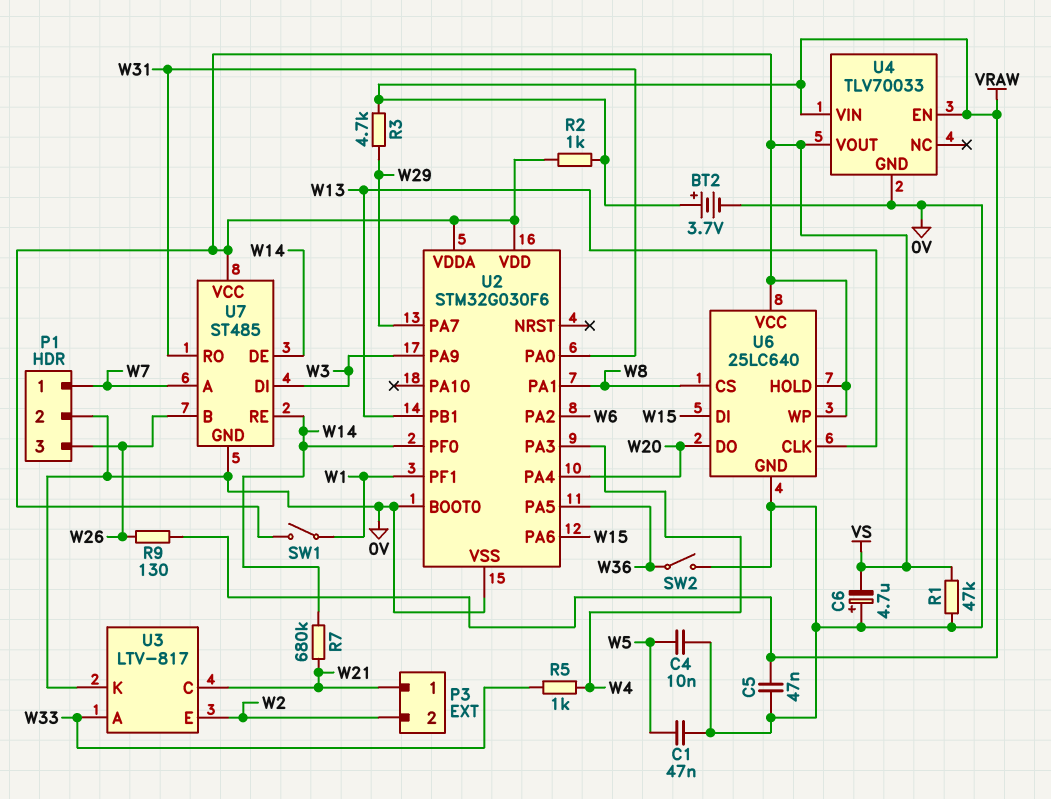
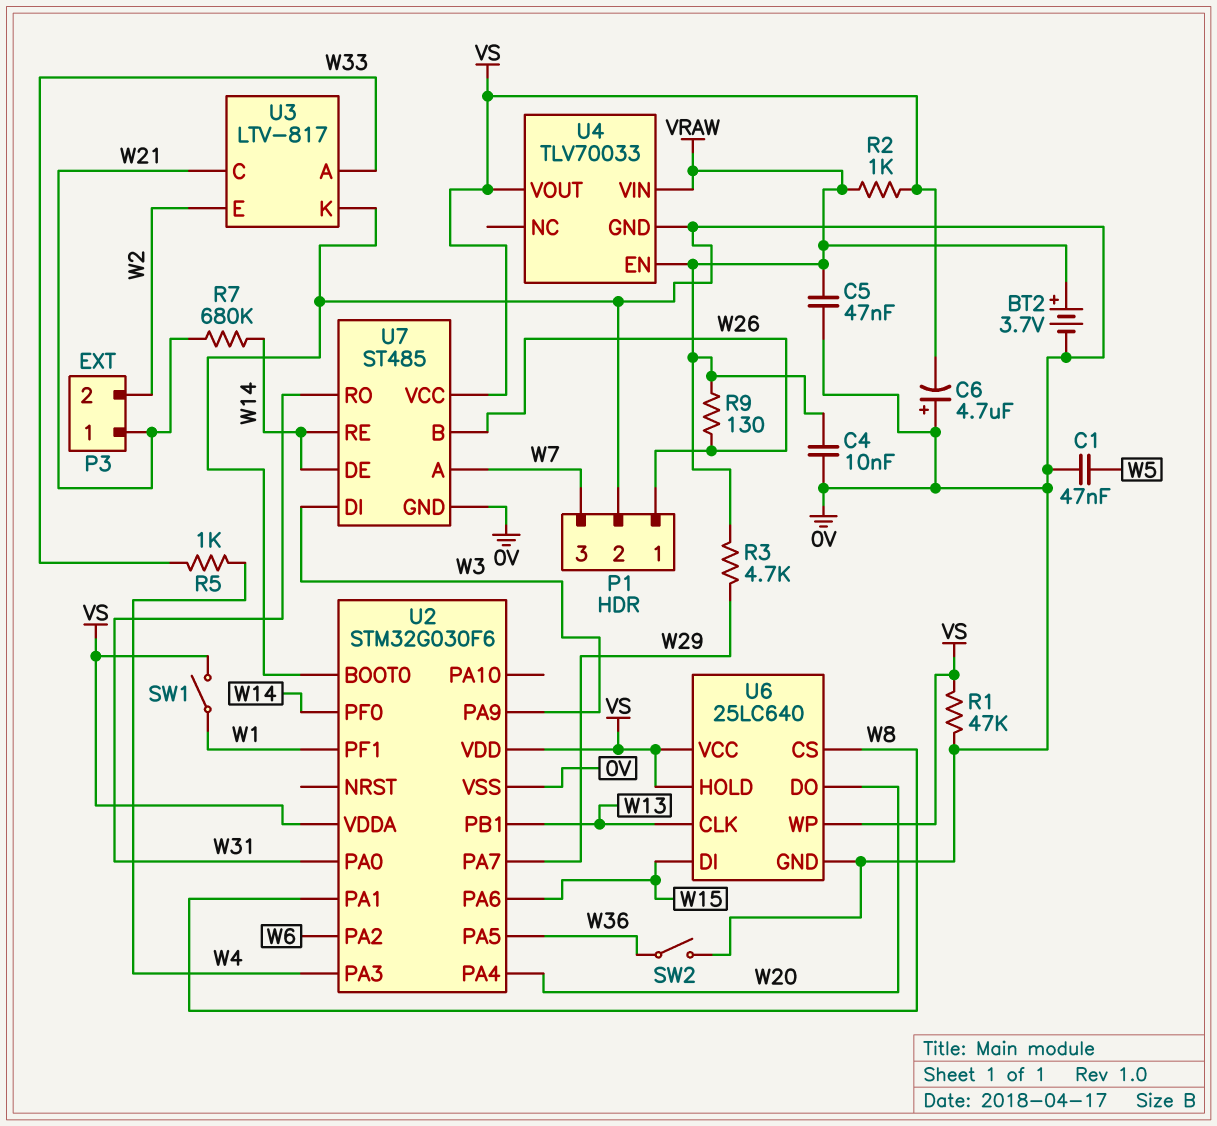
C4: 10nF (0V, W5) -> 10nF (0V, VRAW)
P1 pin 1: W7 -> W26
P1 pin 3: W26 -> W7

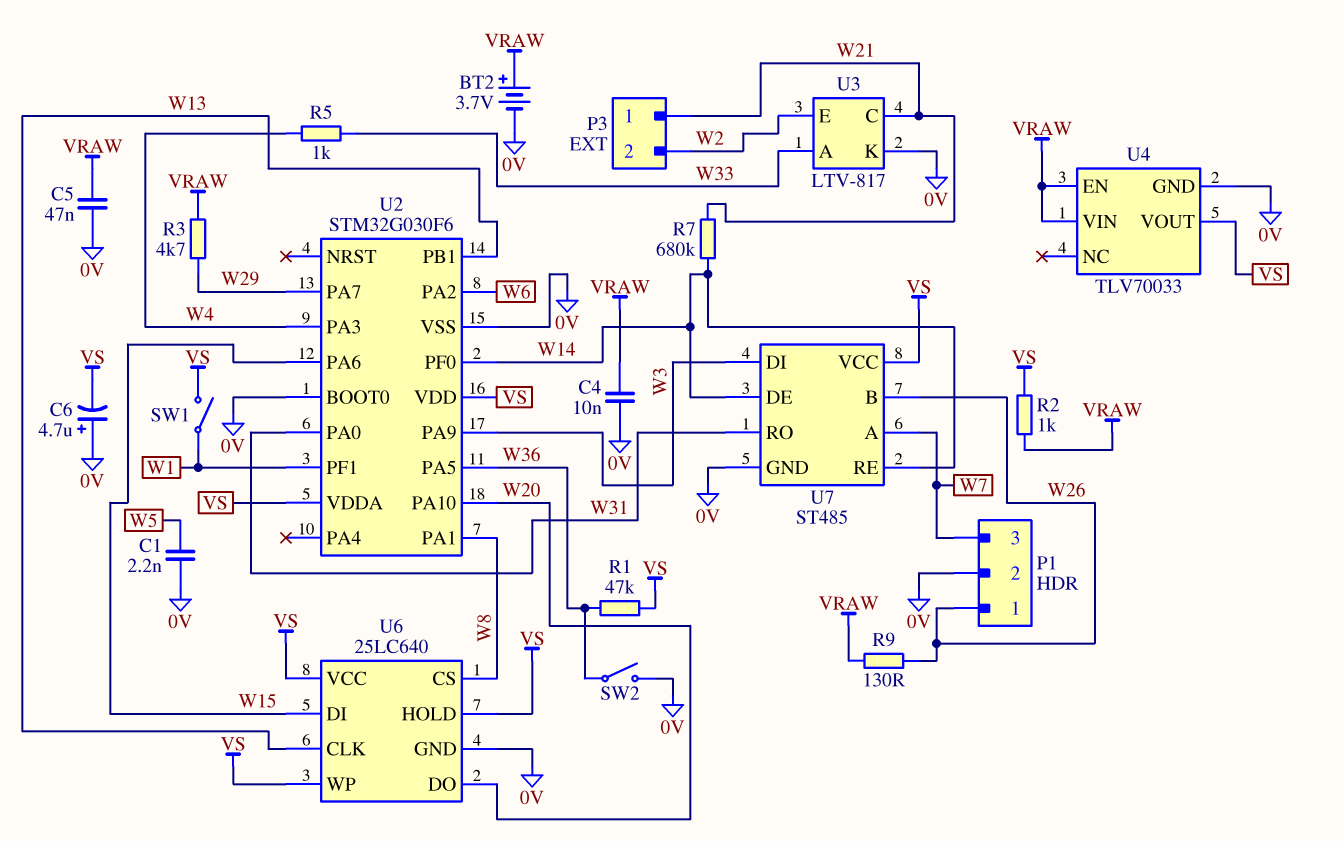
C1: 47nF (0V, W5) -> 2.2nF (0V, W5)
R1: 47k (0V, VS) -> 47k (VS, W36)
U2 pin PA4: W20 -> none
U2 pin PA10: none -> W20

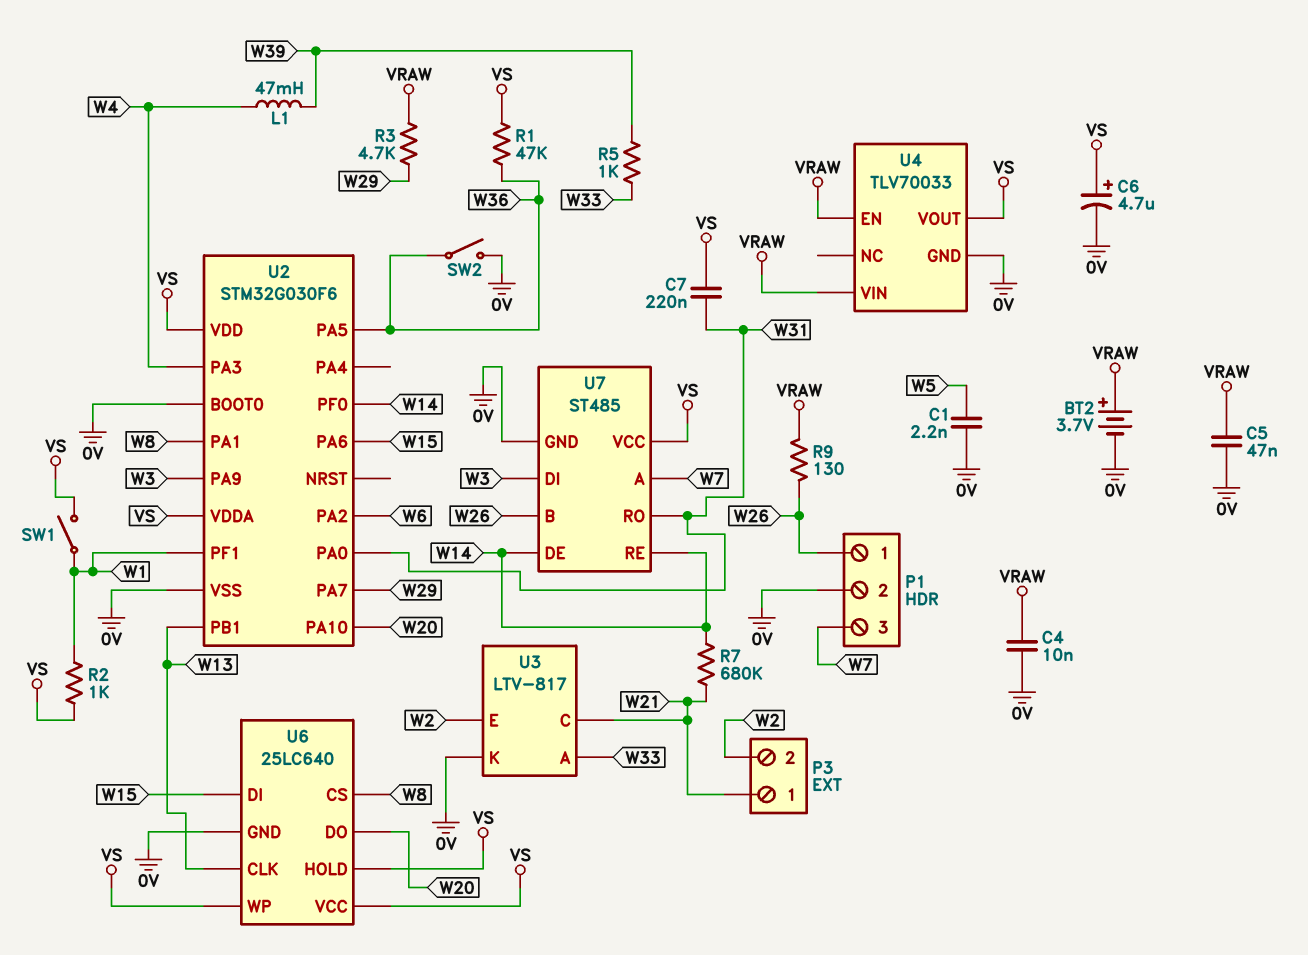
C6: 4.7uF (plus 0V, minus VS) -> 4.7uF (plus VS, minus 0V)
C7: none -> 220nF (VS, W31)
L1: none -> 47mH (W4, W39)
R2: 1k (VRAW, VS) -> 1k (VS, W1)
R5: 1k (W4, W33) -> 1k (W33, W39)

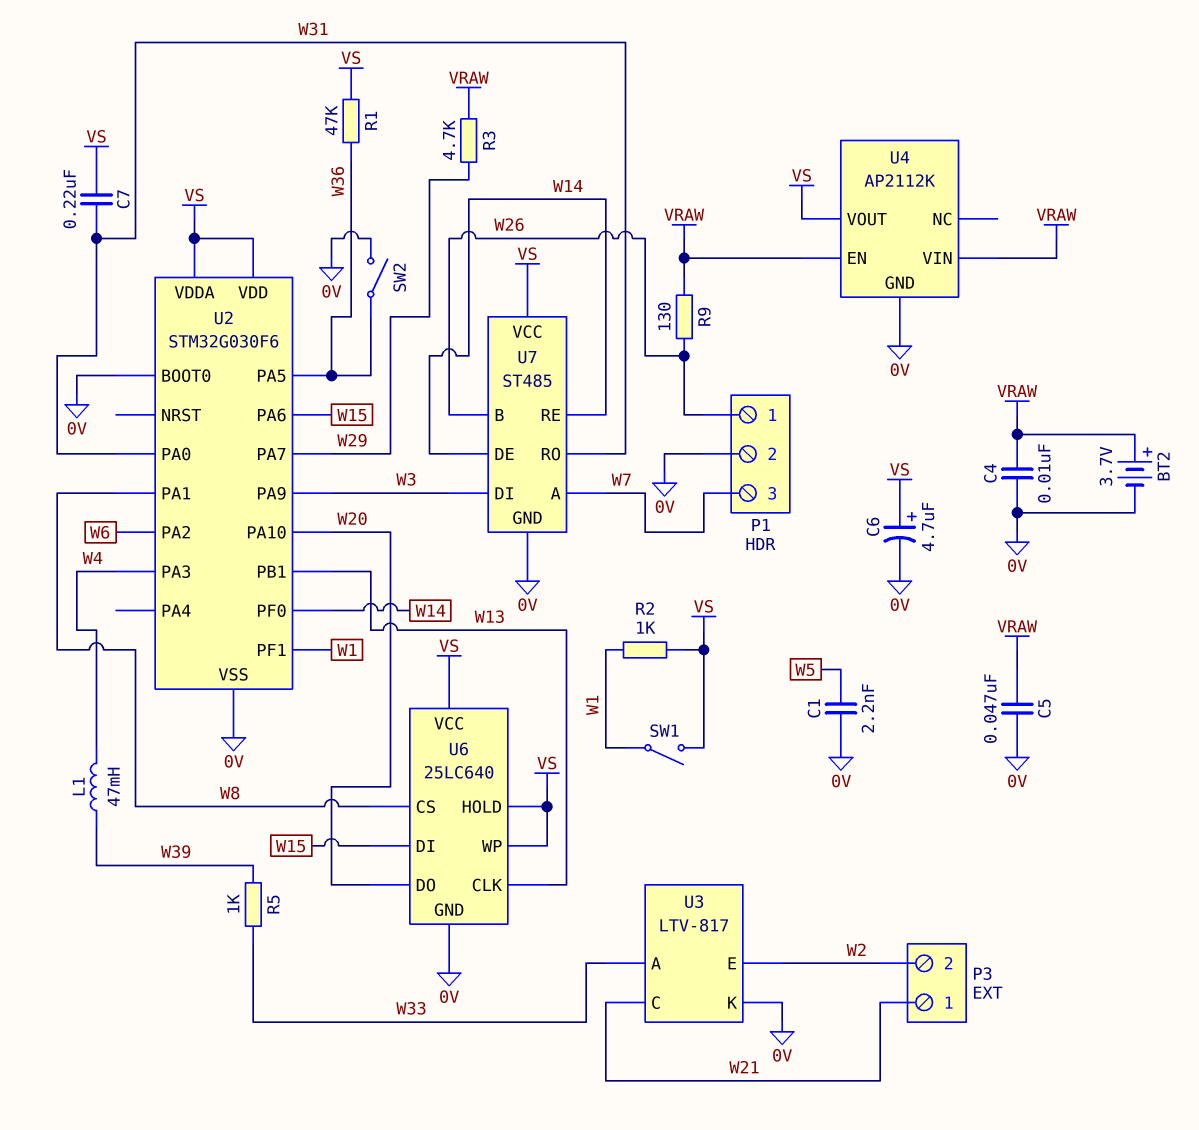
R7: 680k (W14, W21) -> none
U4: TLV70033 -> AP2112K

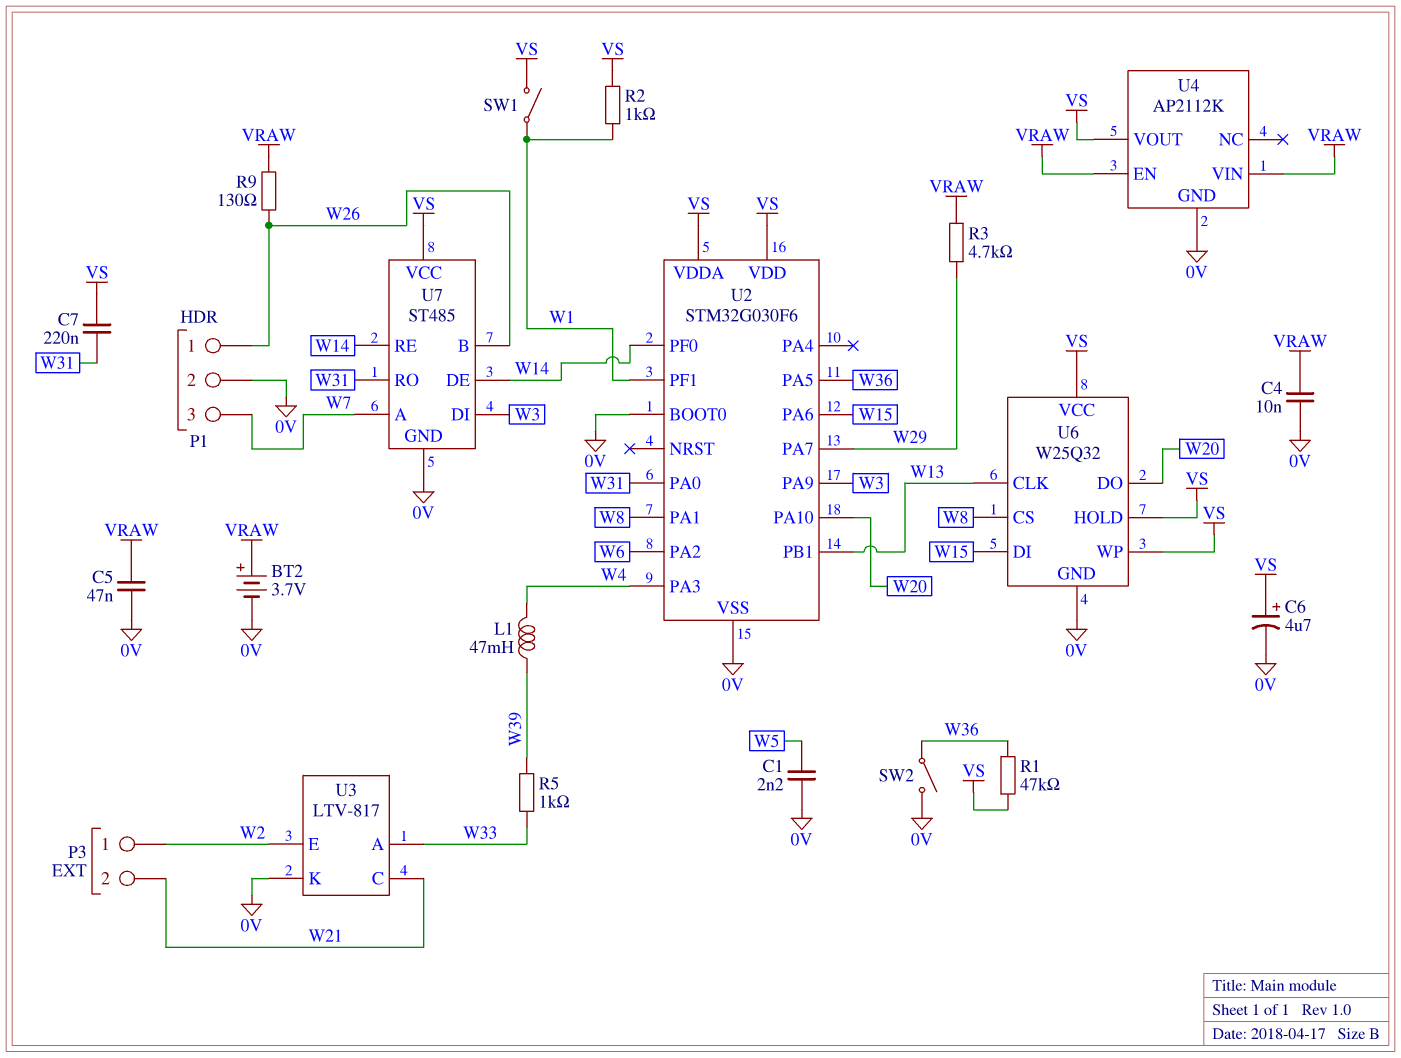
P3 pin 1: W21 -> W2
P3 pin 2: W2 -> W21
U6: 25LC640 -> W25Q32

